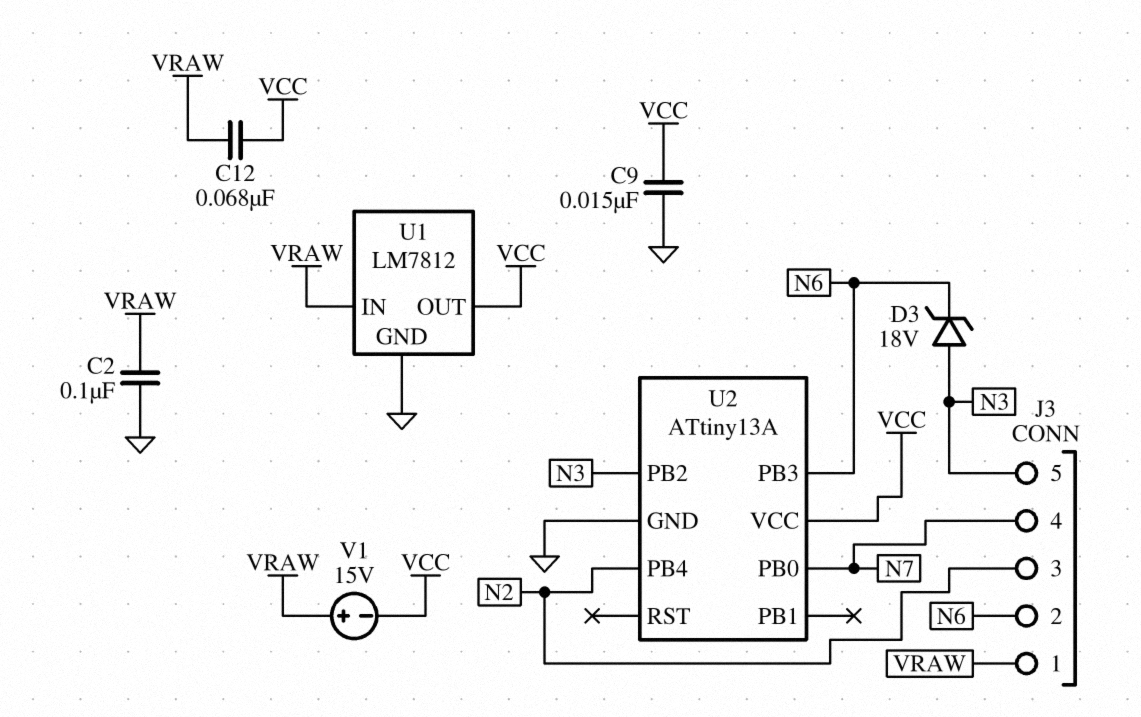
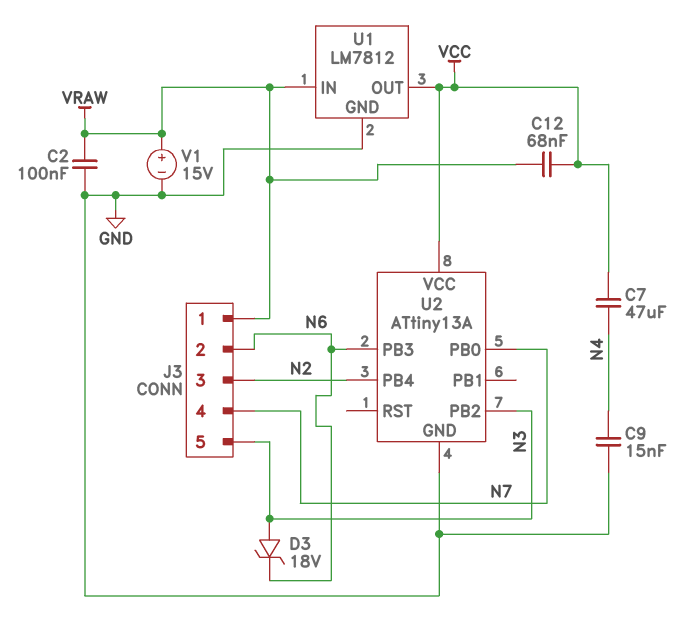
C7: none -> 47uF (N4, VCC)
C9: 15nF (GND, VCC) -> 15nF (GND, N4)
V1: 15V (plus VRAW, minus VCC) -> 15V (plus VRAW, minus GND)

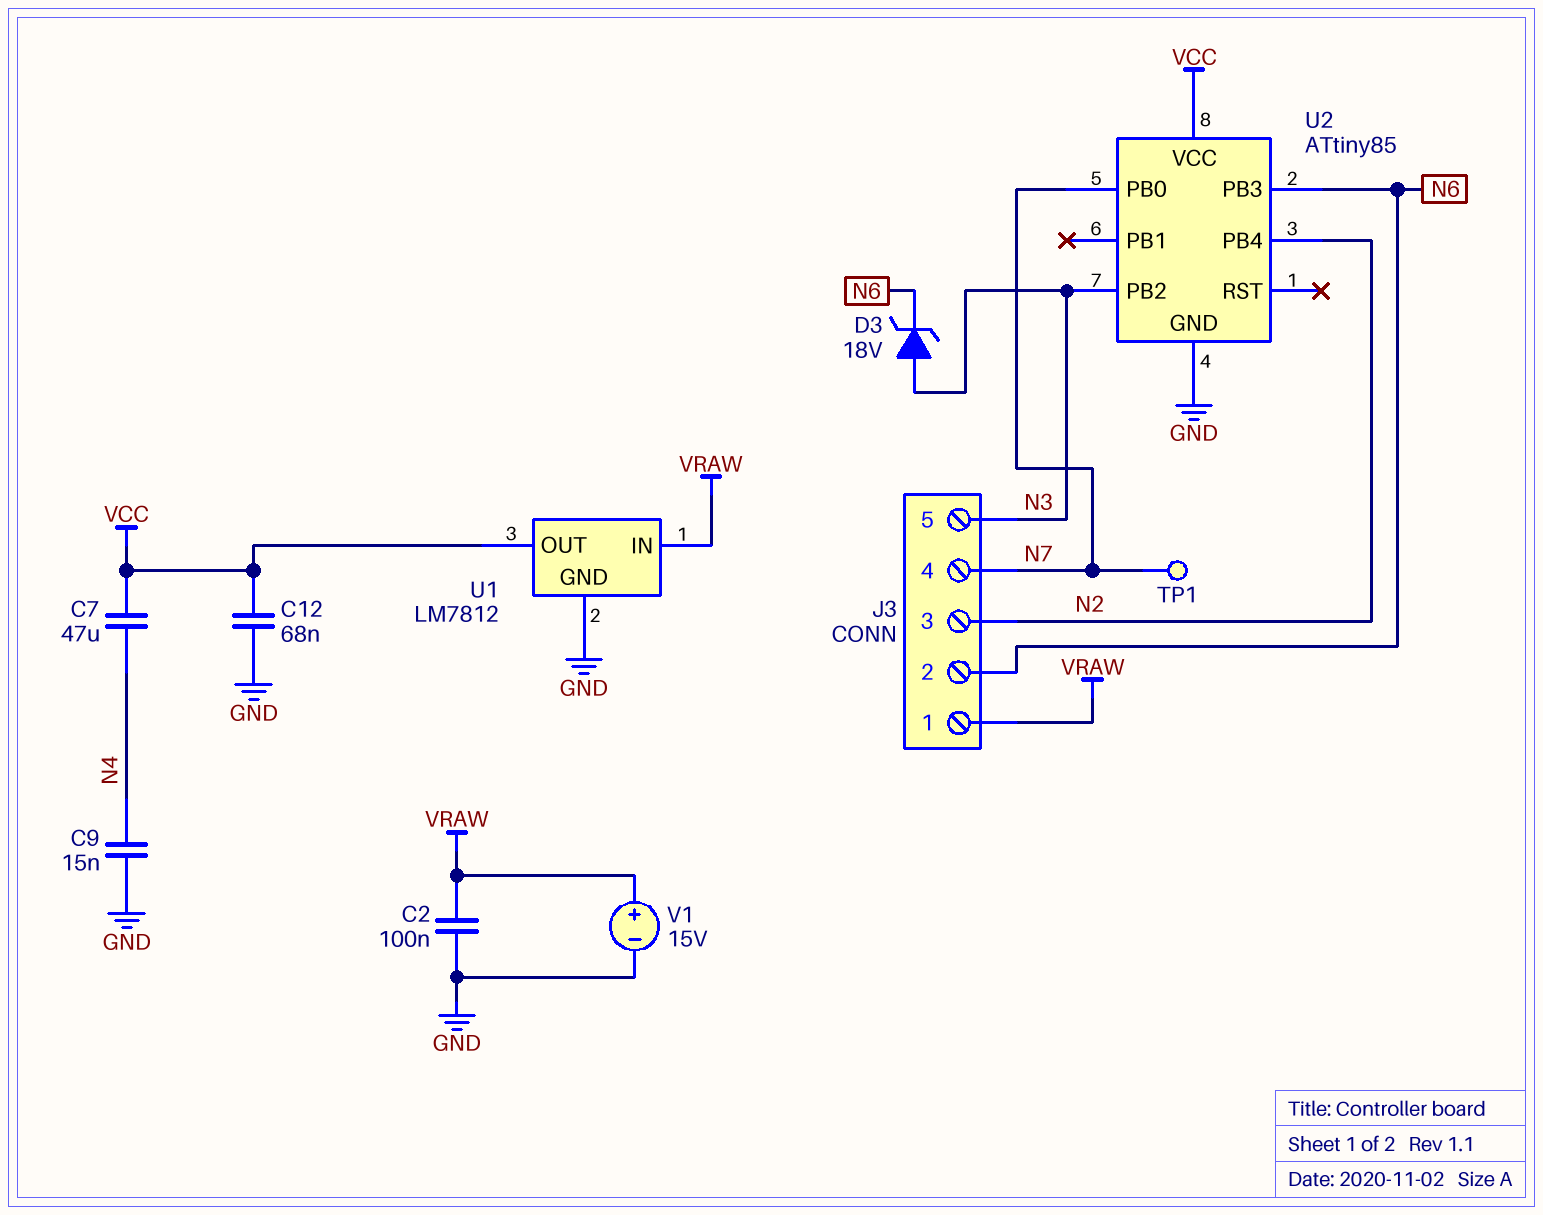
C12: 68nF (VCC, VRAW) -> 68nF (GND, VCC)
TP1: none -> test point (N7)
U2: ATtiny13A -> ATtiny85

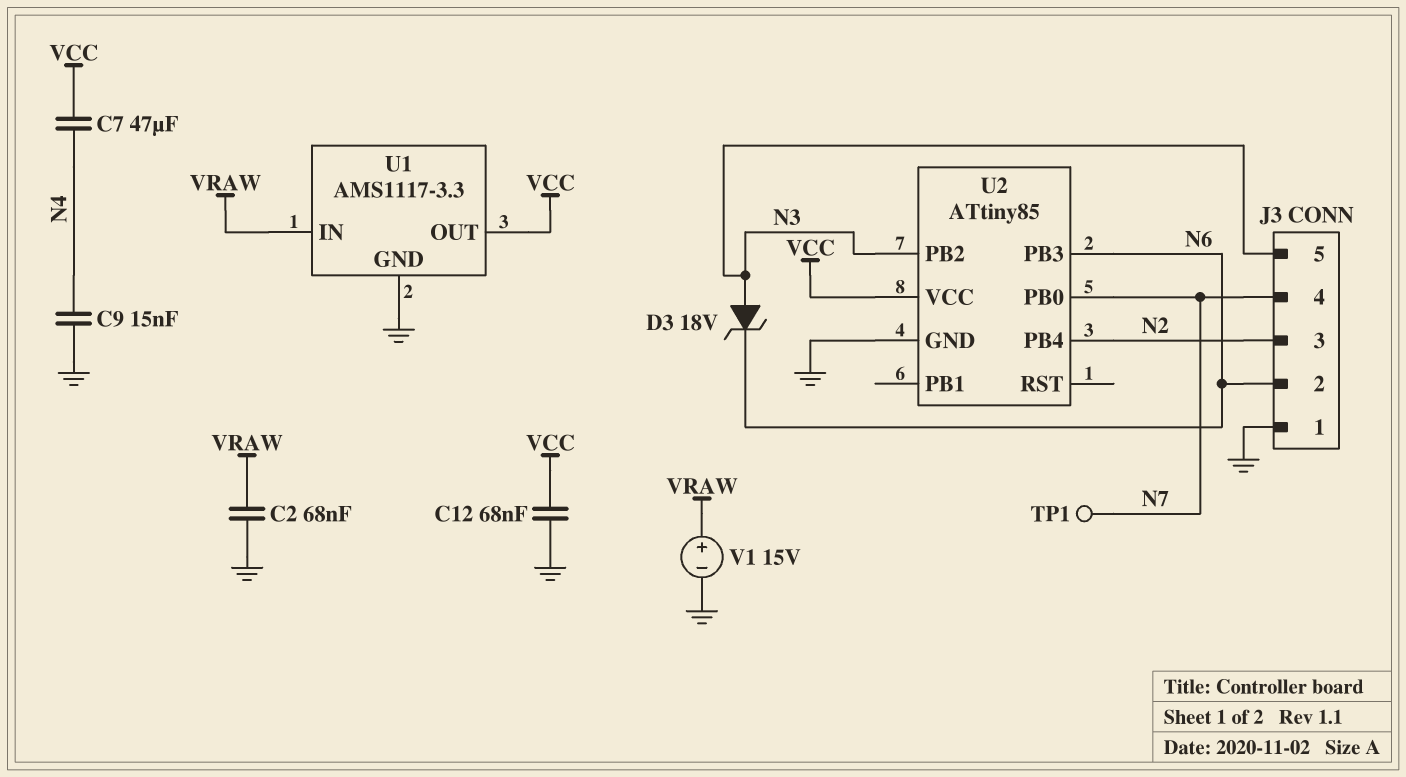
C2: 100nF (GND, VRAW) -> 68nF (GND, VRAW)
J3 pin 1: VRAW -> GND
U1: LM7812 -> AMS1117-3.3

